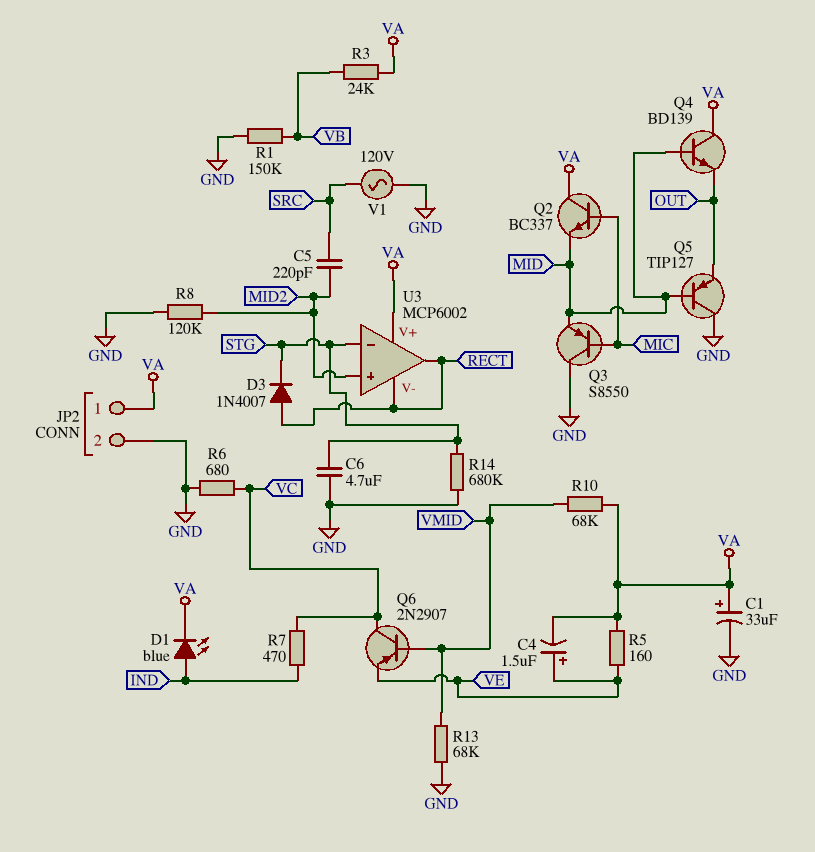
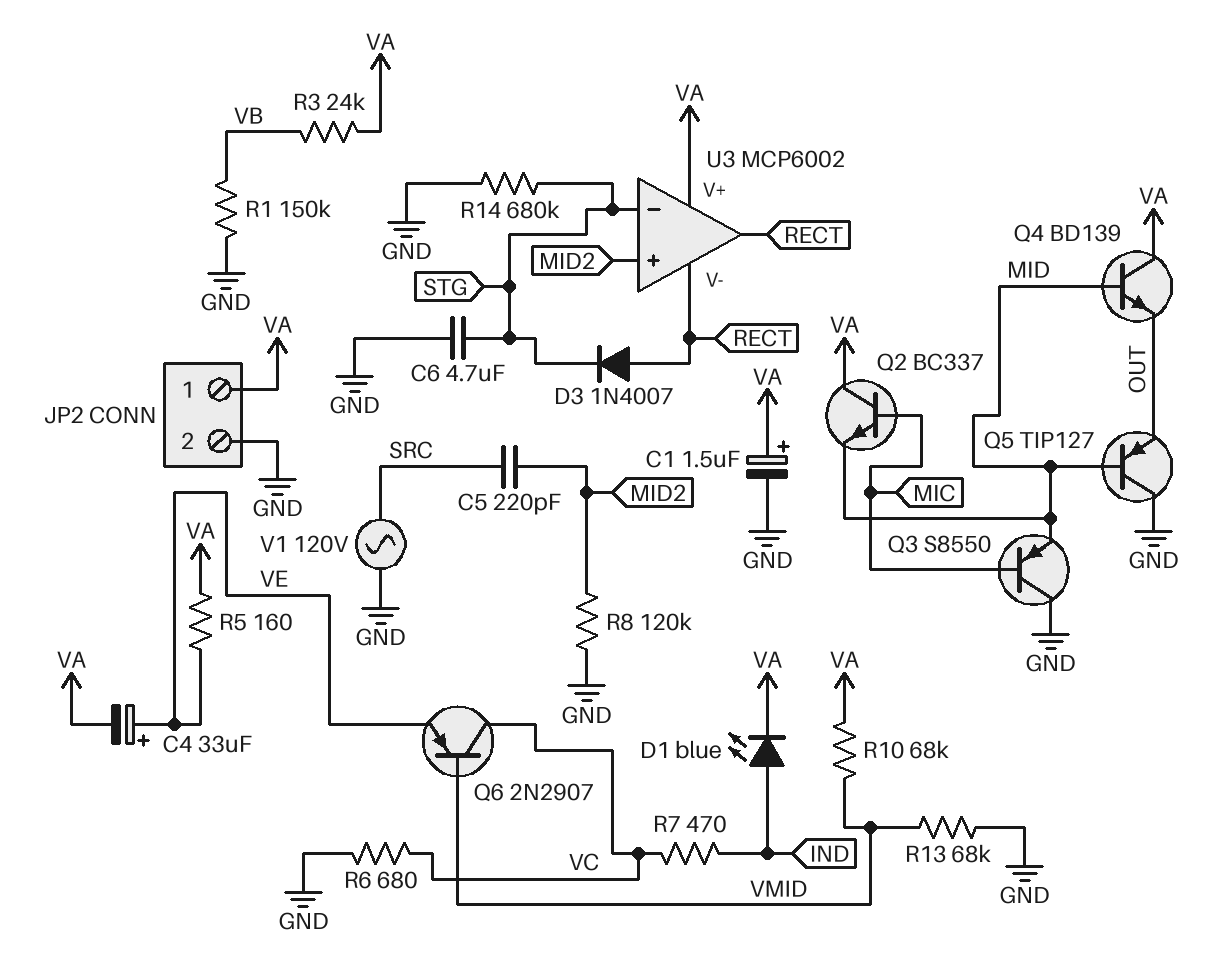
C1: 33uF (plus VA, minus GND) -> 1.5uF (plus VA, minus GND)
C4: 1.5uF (plus VE, minus VA) -> 33uF (plus VE, minus VA)

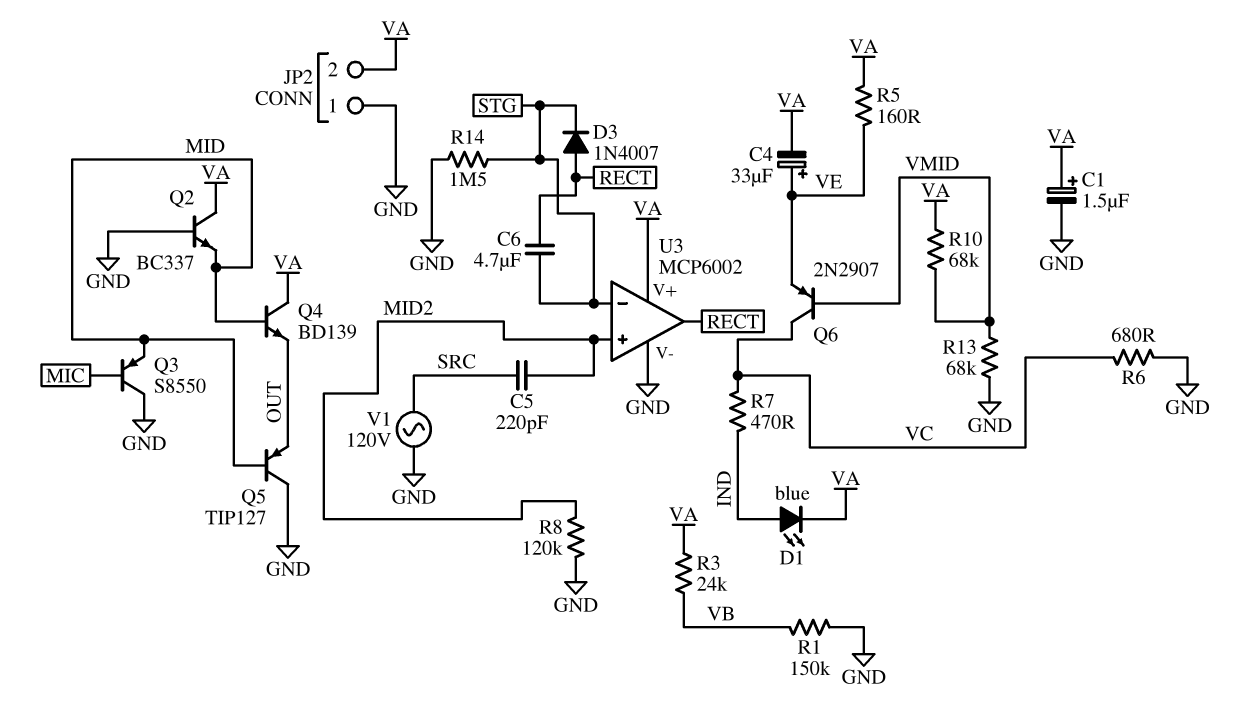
C6: 4.7uF (GND, STG) -> 4.7uF (RECT, STG)
JP2 pin 1: VA -> GND
JP2 pin 2: GND -> VA
Q2: NPN BC337 (B MIC, C VA, E MID) -> NPN BC337 (B GND, C VA, E MID)
R14: 680k (GND, STG) -> 1.5M (GND, STG)
U3 pin V-: RECT -> GND

